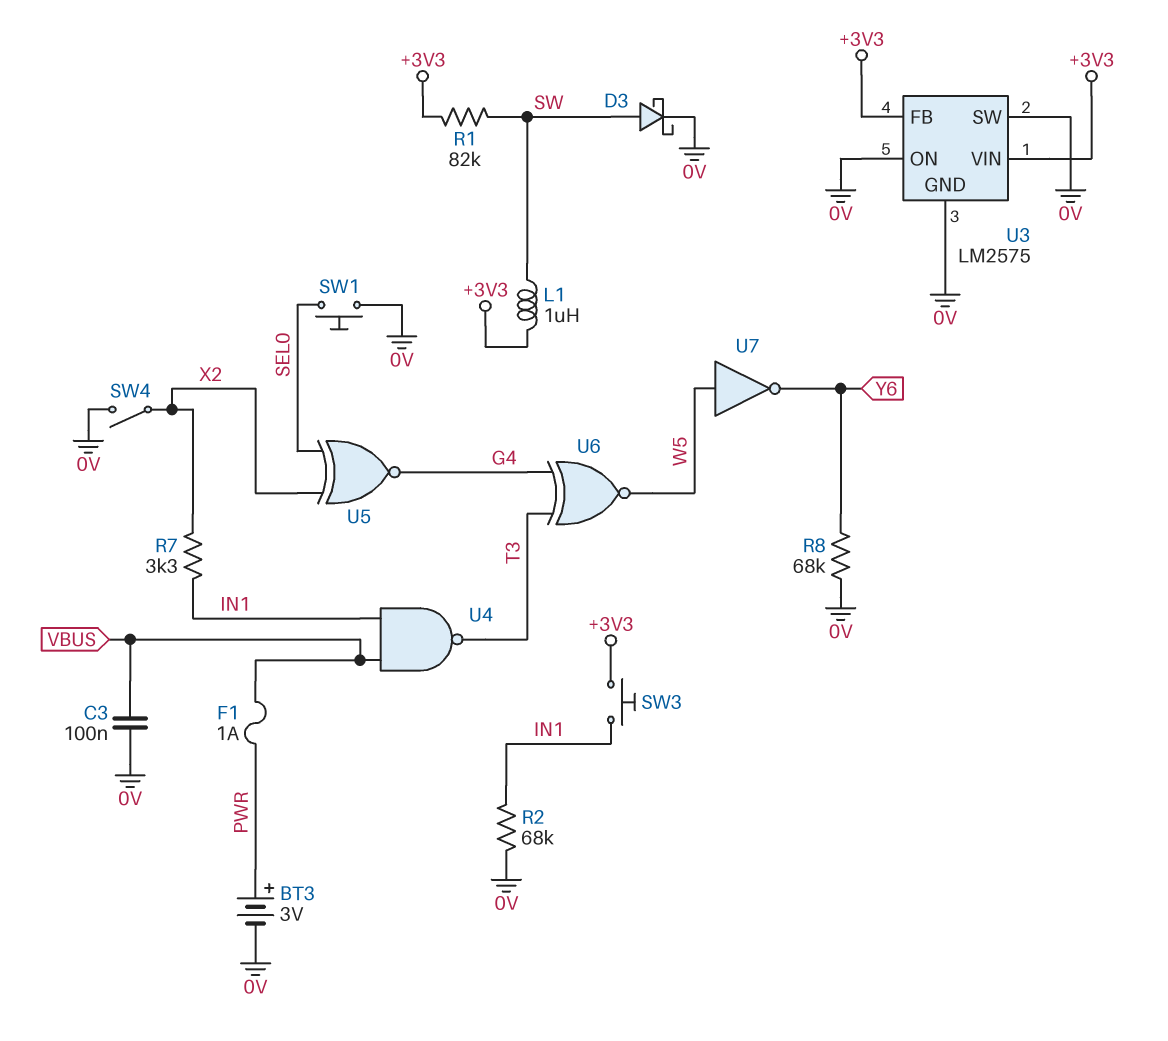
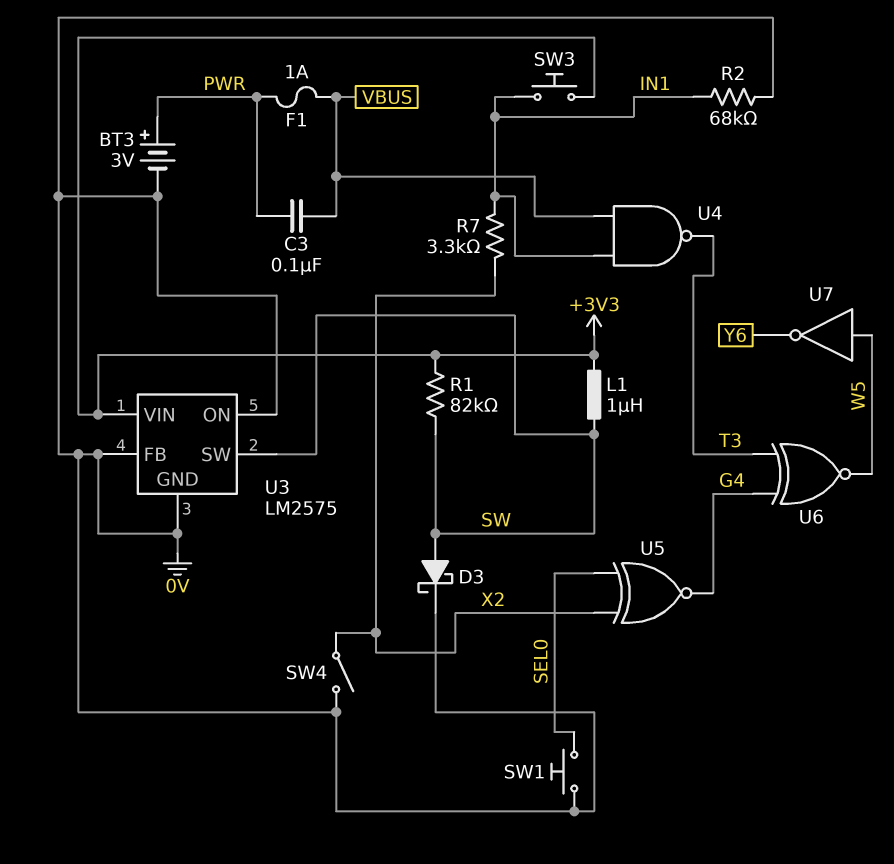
C3: 100nF (0V, VBUS) -> 100nF (PWR, VBUS)
R8: 68k (0V, Y6) -> none
U3 pin FB: +3V3 -> 0V
U3 pin SW: 0V -> SW

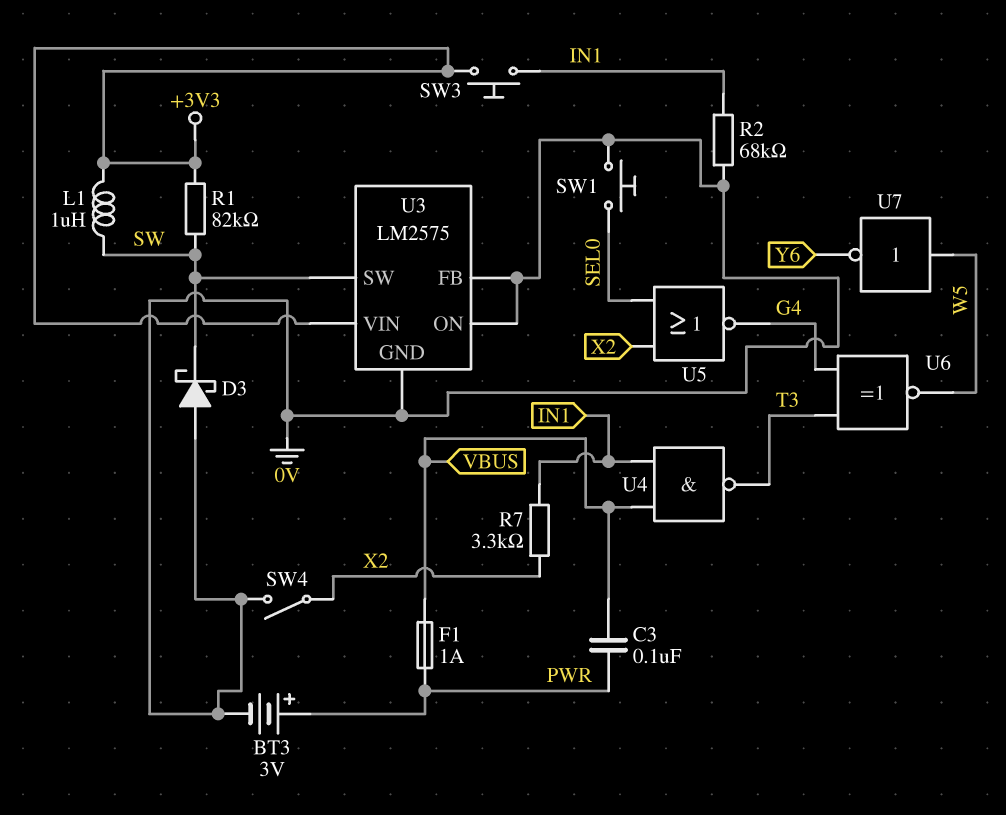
D3: schottky (A SW, K 0V) -> schottky (A 0V, K SW)
U5: XNOR (in SEL0, in X2, out G4) -> NOR (in SEL0, in X2, out G4)

